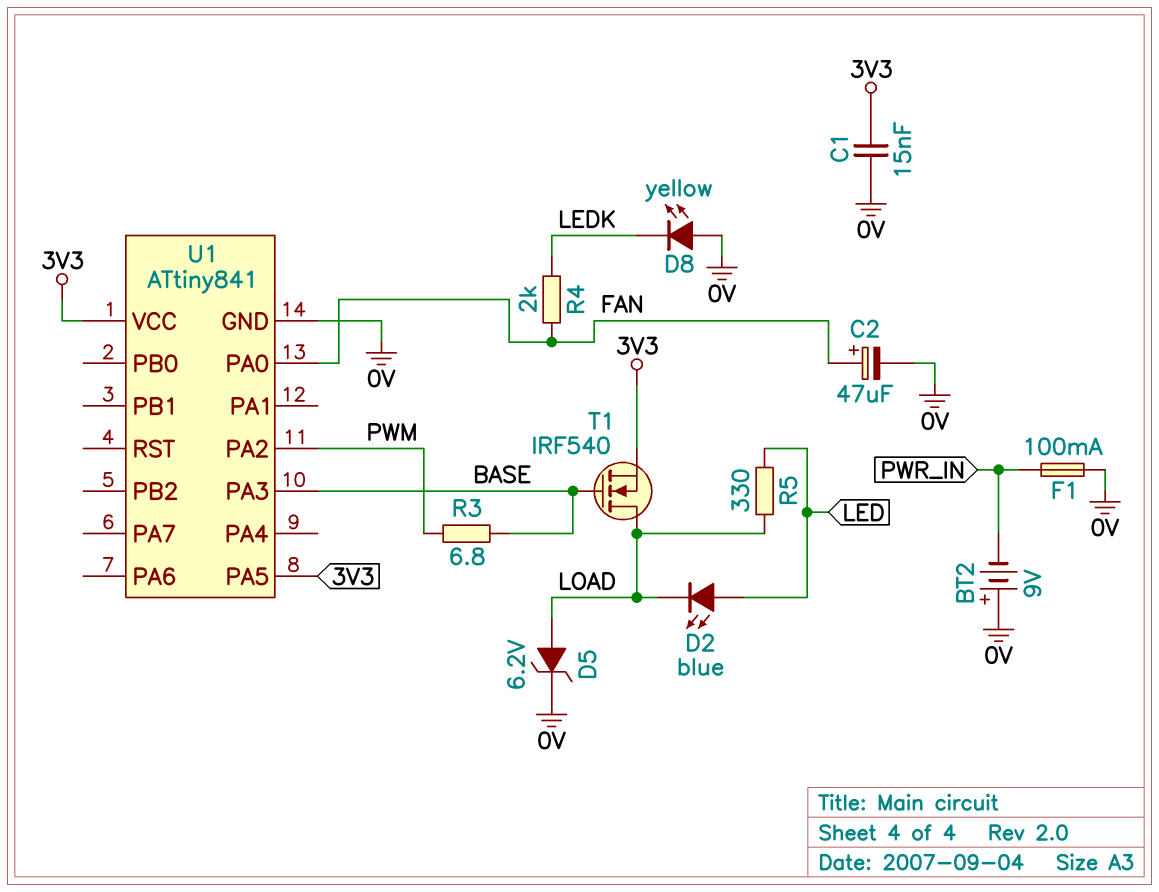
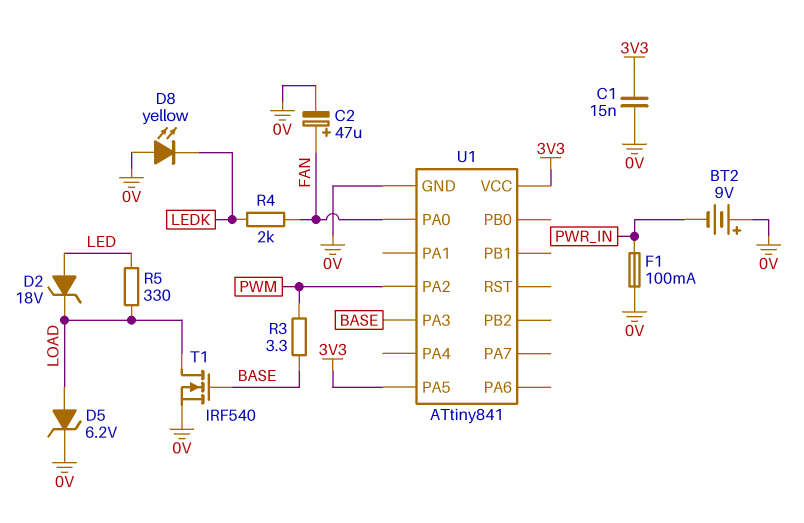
D2: LED blue (A LED, K LOAD) -> zener 18V (A LED, K LOAD)
R3: 6.8 (BASE, PWM) -> 3.3 (BASE, PWM)
T1: NMOS IRF540 (G BASE, D LOAD, S 3V3) -> NMOS IRF540 (G BASE, D LOAD, S 0V)

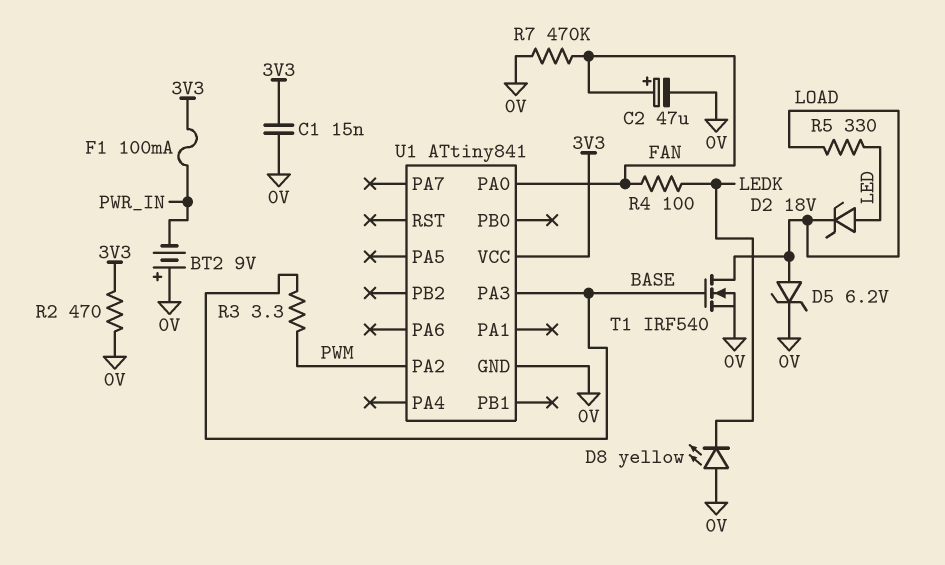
F1: 100mA (0V, PWR_IN) -> 100mA (3V3, PWR_IN)
R2: none -> 470 (0V, 3V3)
R4: 2k (FAN, LEDK) -> 100 (FAN, LEDK)
R7: none -> 470k (0V, FAN)
U1 pin PA5: 3V3 -> none

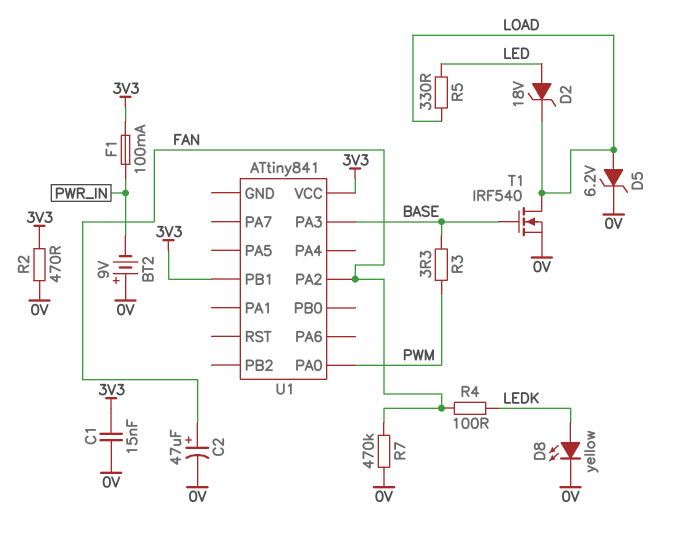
D8: LED yellow (A 0V, K LEDK) -> LED yellow (A LEDK, K 0V)
U1 pin GND: 0V -> none
U1 pin PA0: FAN -> PWM
U1 pin PA2: PWM -> FAN
U1 pin PB1: none -> 3V3

